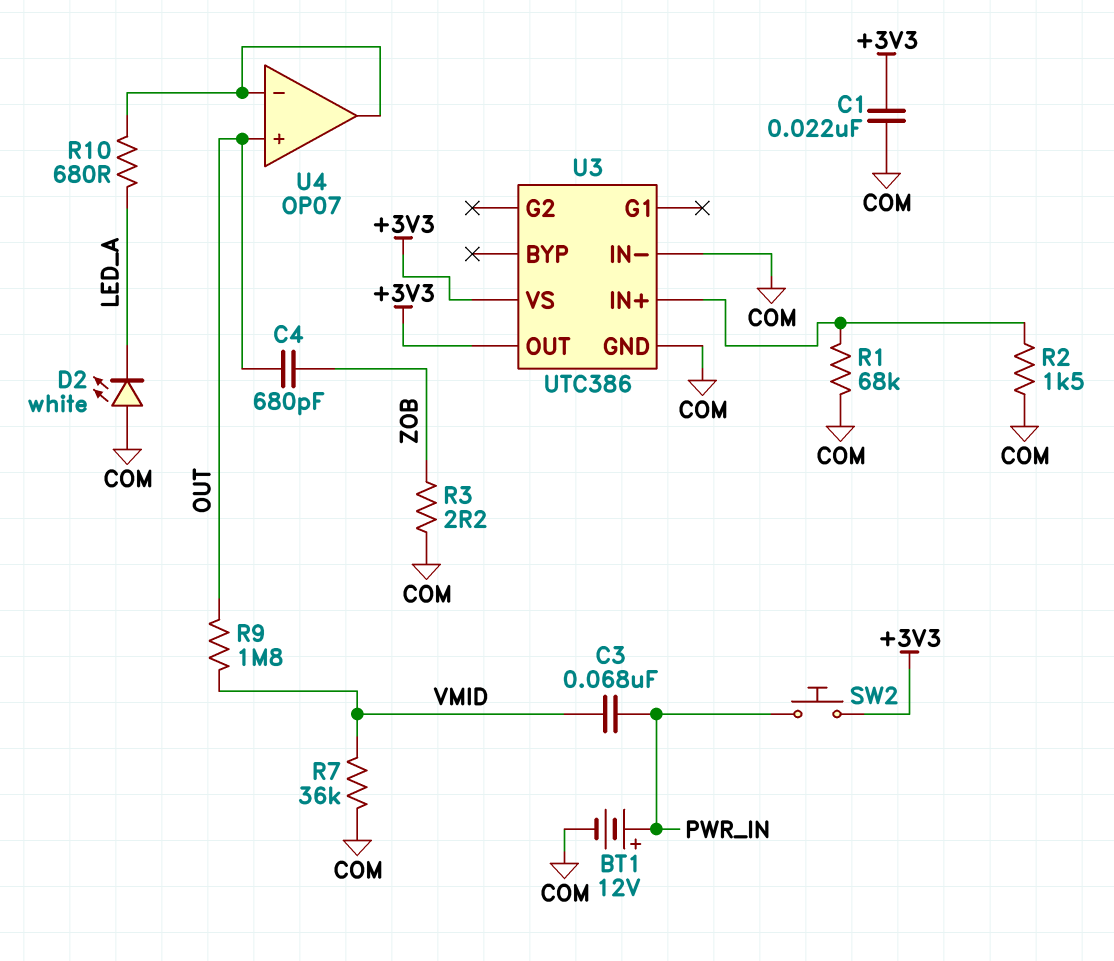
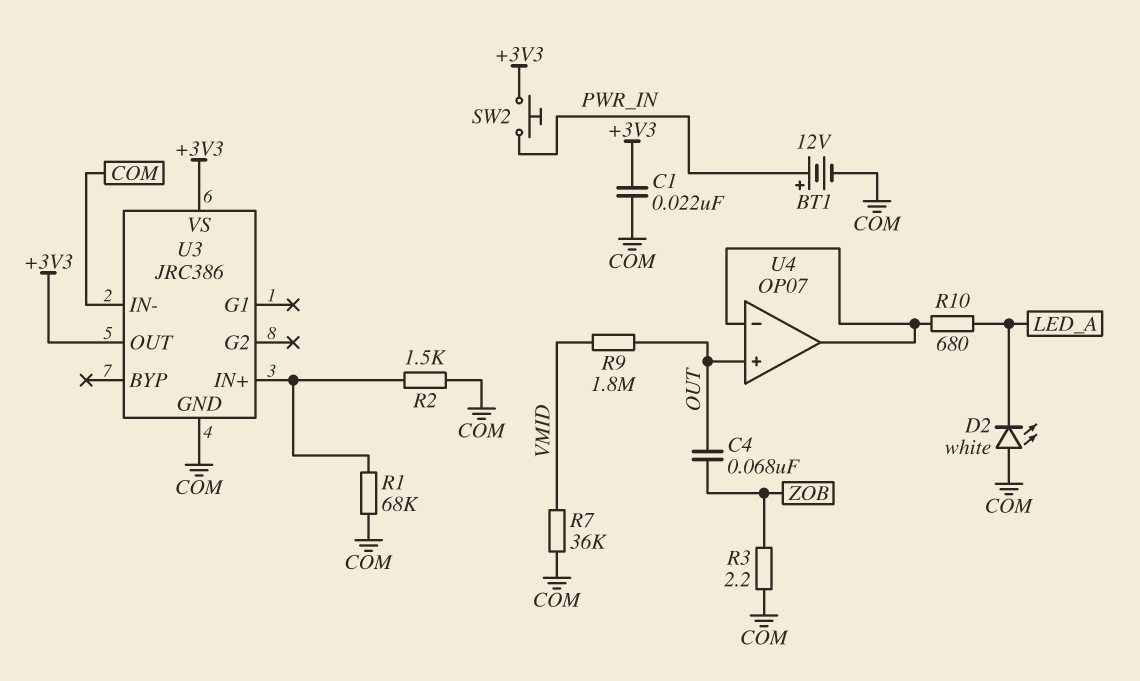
C3: 68nF (PWR_IN, VMID) -> none
C4: 680pF (OUT, ZOB) -> 68nF (OUT, ZOB)
U3: UTC386 -> JRC386

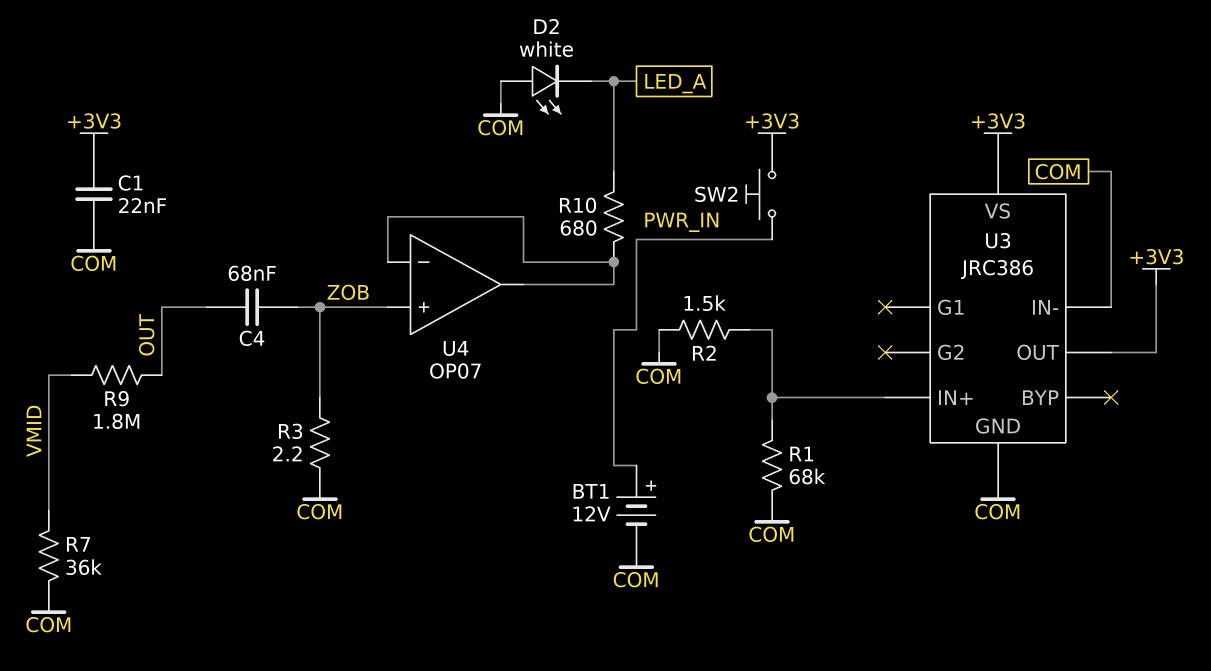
U4 pin in+: OUT -> ZOB

